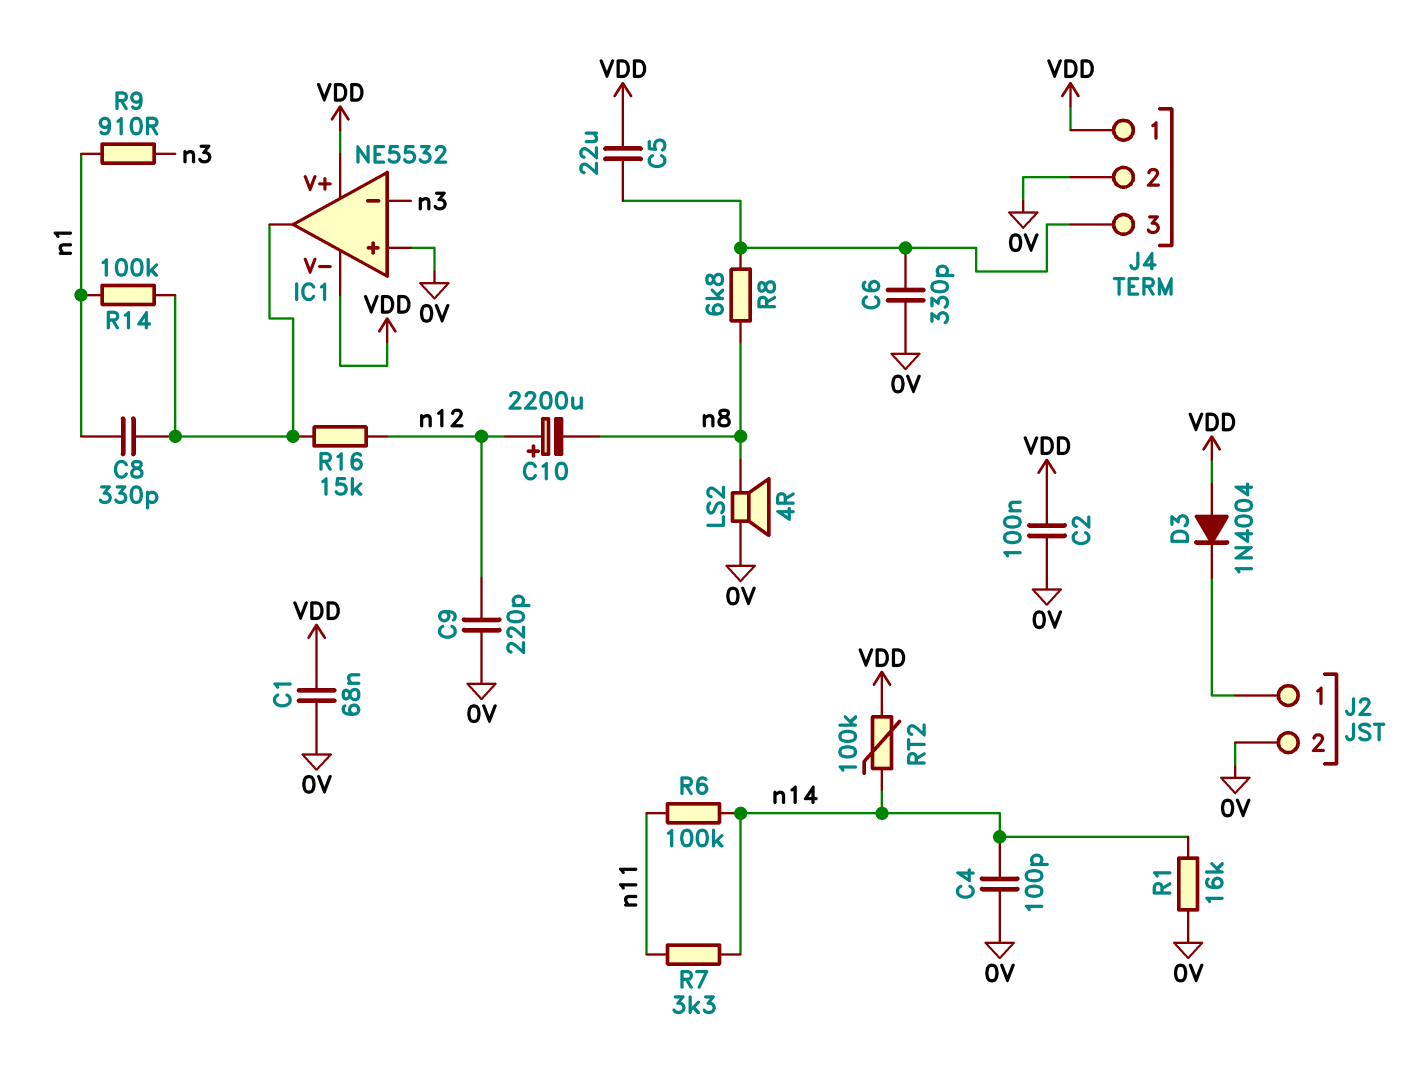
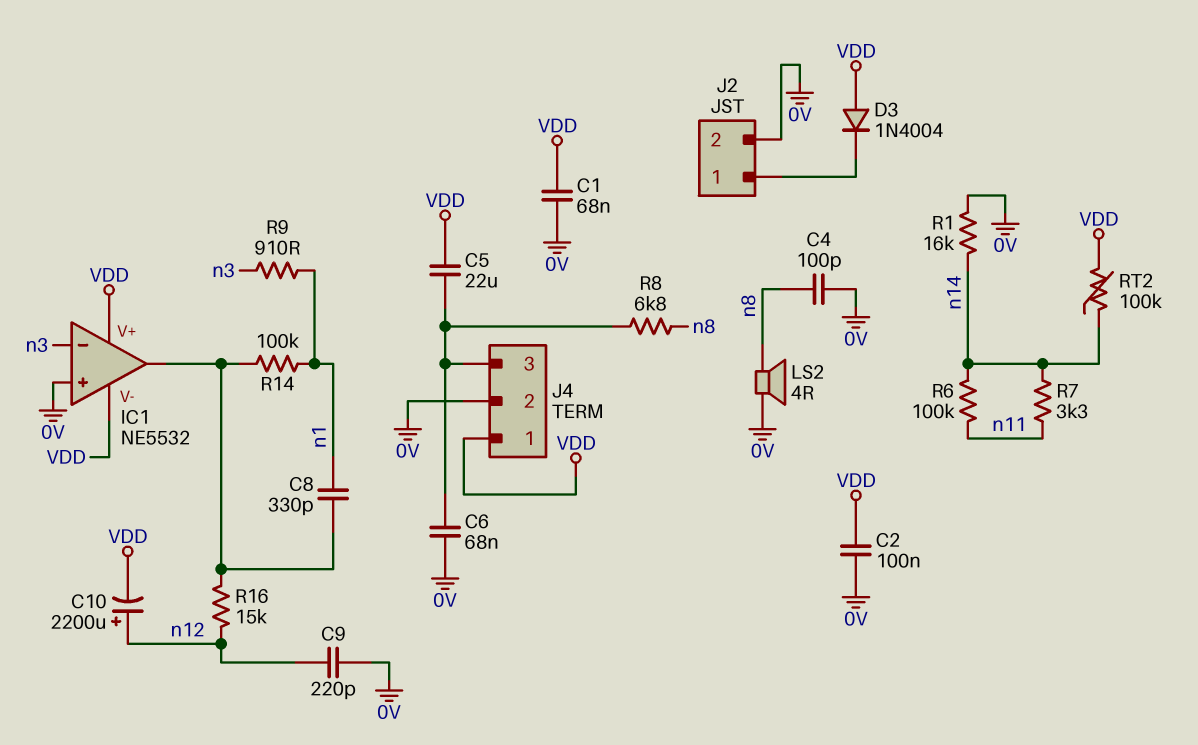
C4: 100pF (0V, n14) -> 100pF (0V, n8)
C6: 330pF (0V, J4/3) -> 68nF (0V, J4/3)
C10: 2200uF (plus n12, minus n8) -> 2200uF (plus n12, minus VDD)

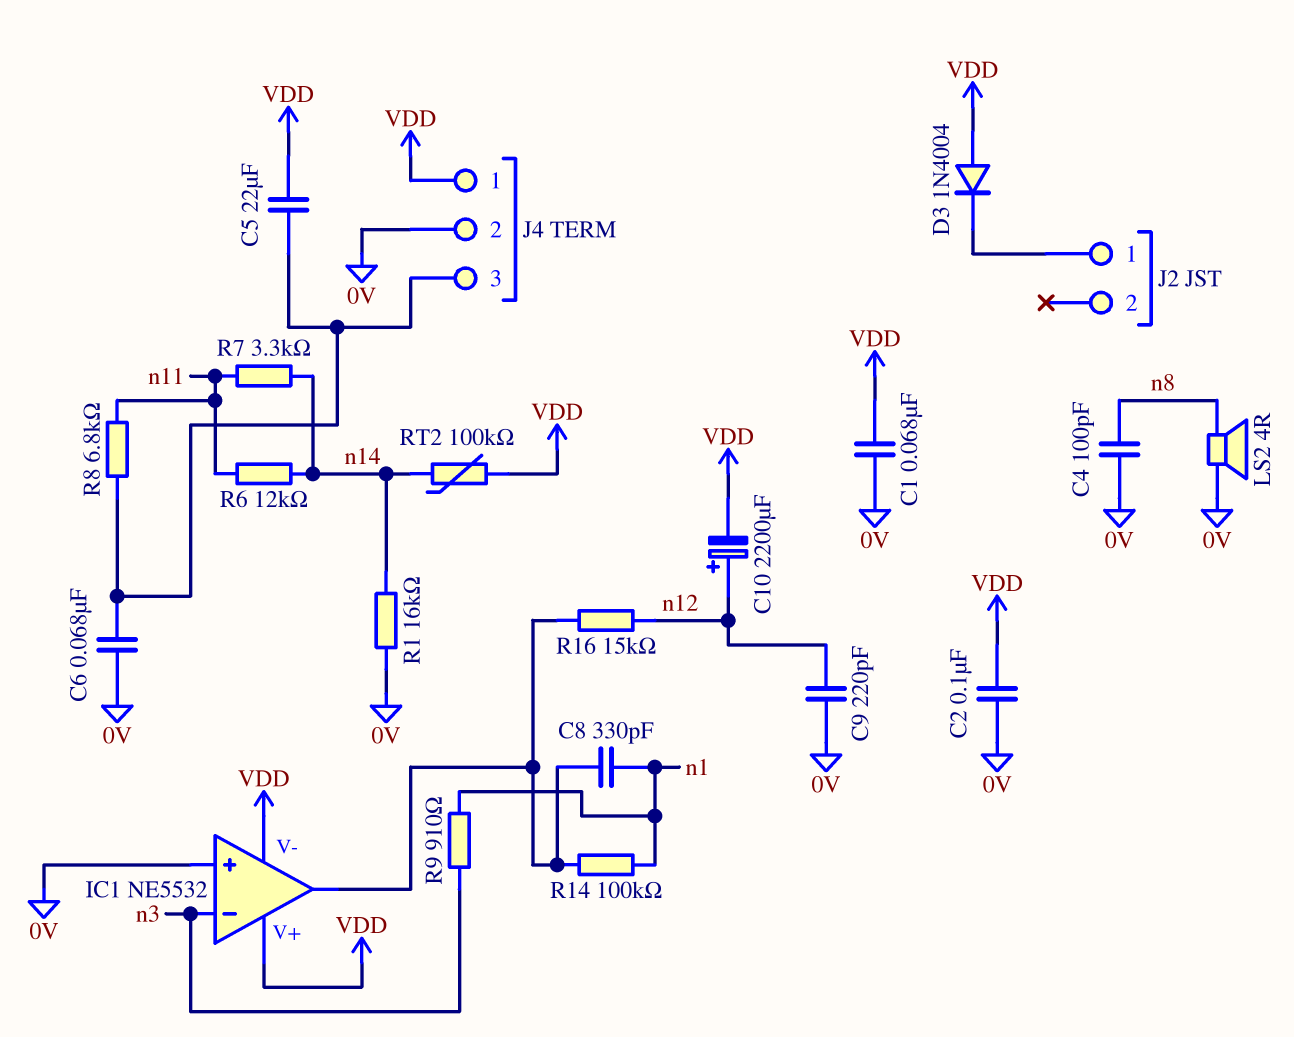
J2 pin 2: 0V -> none
R6: 100k (n11, n14) -> 12k (n11, n14)
R8: 6.8k (J4/3, n8) -> 6.8k (J4/3, n11)

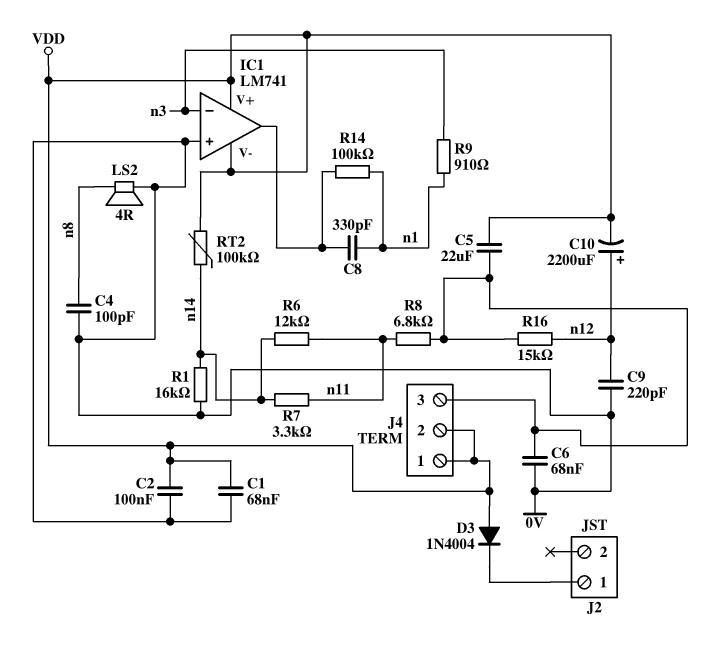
IC1: NE5532 -> LM741
J4 pin 2: 0V -> VDD
R16: 15k (IC1/out, n12) -> 15k (J4/3, n12)

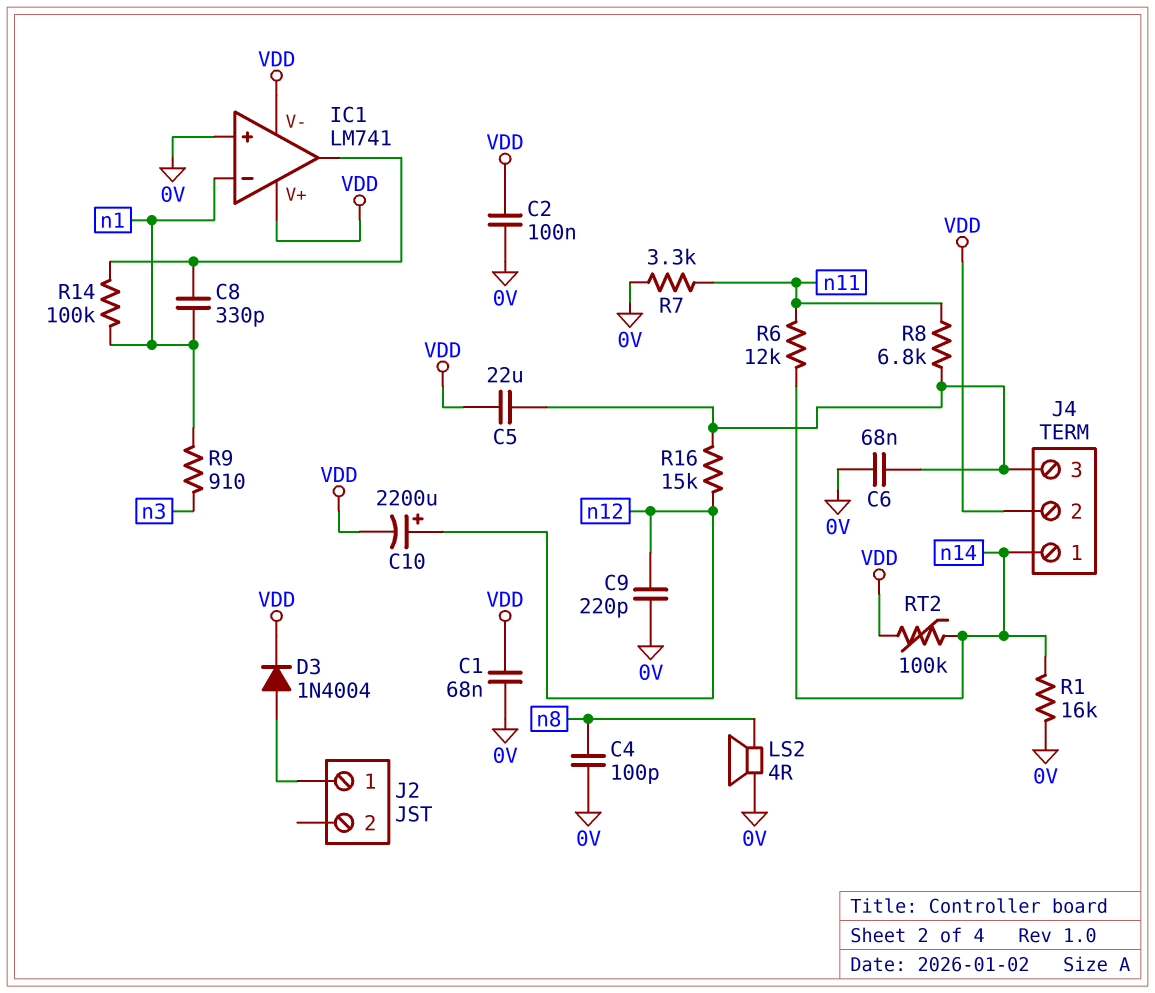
D3: diode 1N4004 (A VDD, K J2/1) -> diode 1N4004 (A J2/1, K VDD)
IC1 pin in-: n3 -> n1
J4 pin 1: VDD -> n14
R7: 3.3k (n11, n14) -> 3.3k (0V, n11)

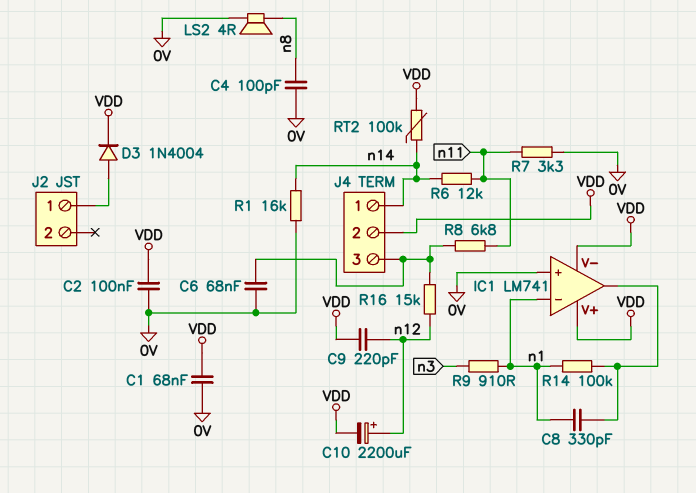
C5: 22uF (J4/3, VDD) -> none
C9: 220pF (0V, n12) -> 220pF (VDD, n12)

